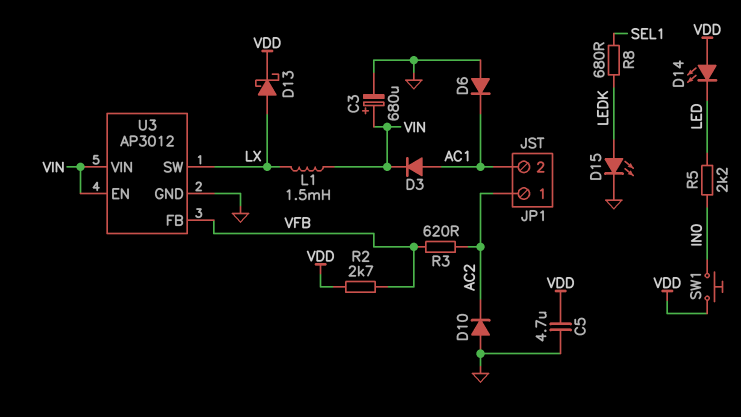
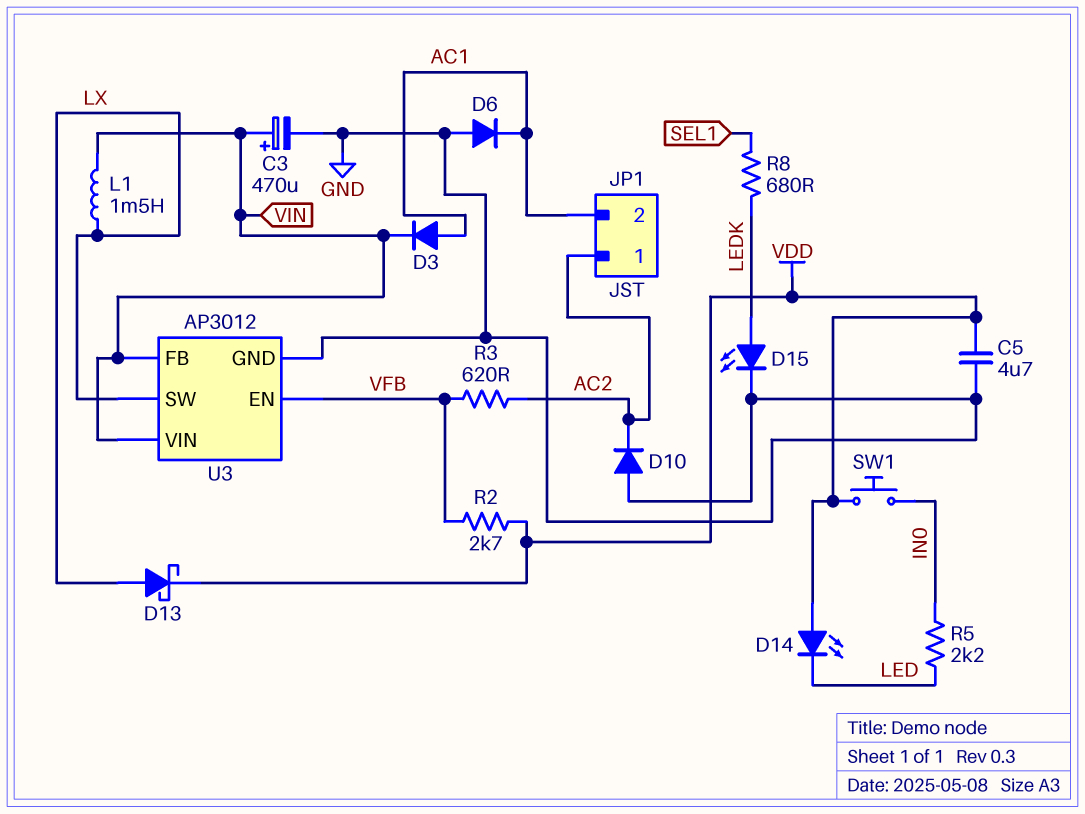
C3: 680uF (plus VIN, minus GND) -> 470uF (plus VIN, minus GND)
U3 pin EN: VIN -> VFB
U3 pin FB: VFB -> VIN

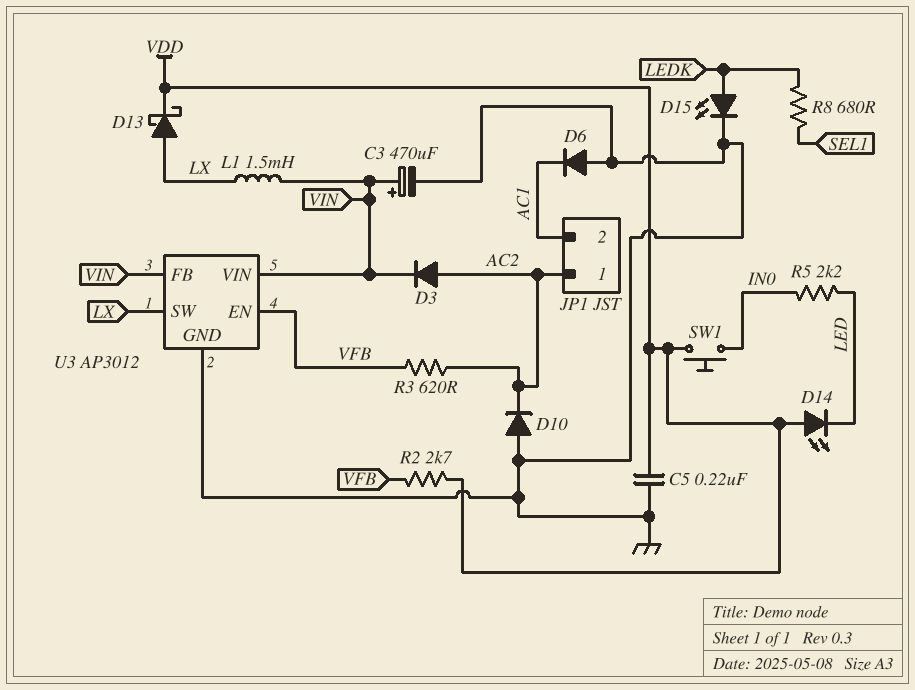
C5: 4.7uF (GND, VDD) -> 220nF (GND, VDD)
D3: diode (A AC1, K VIN) -> diode (A AC2, K VIN)

